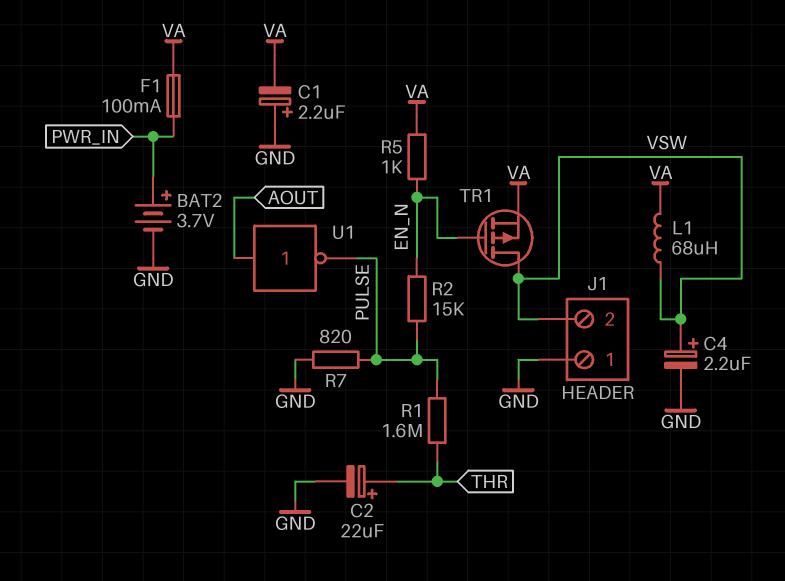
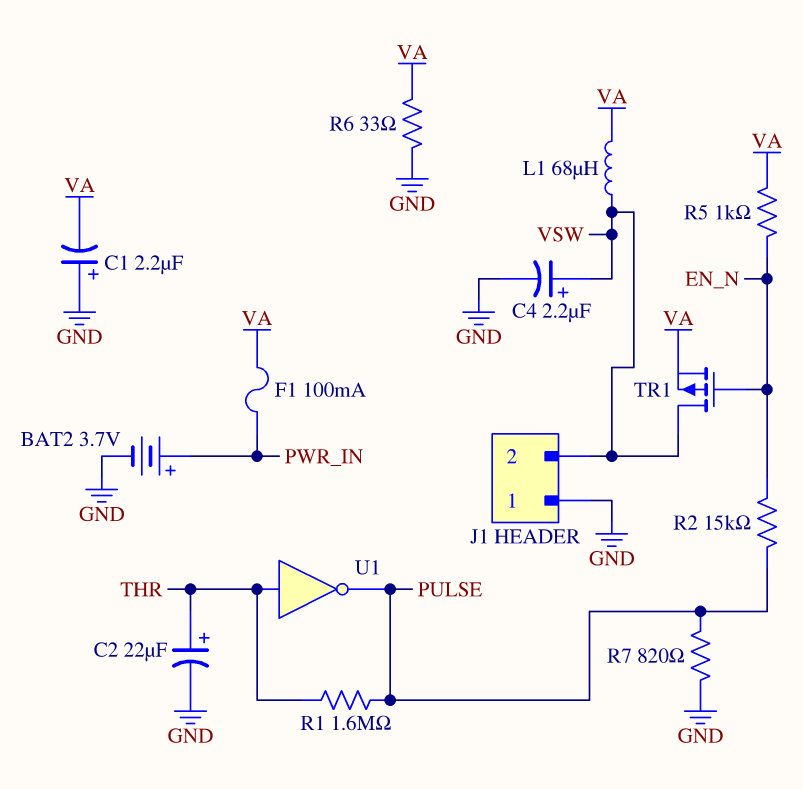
R6: none -> 33 (GND, VA)
U1: NOT (in AOUT, out PULSE) -> NOT (in THR, out PULSE)

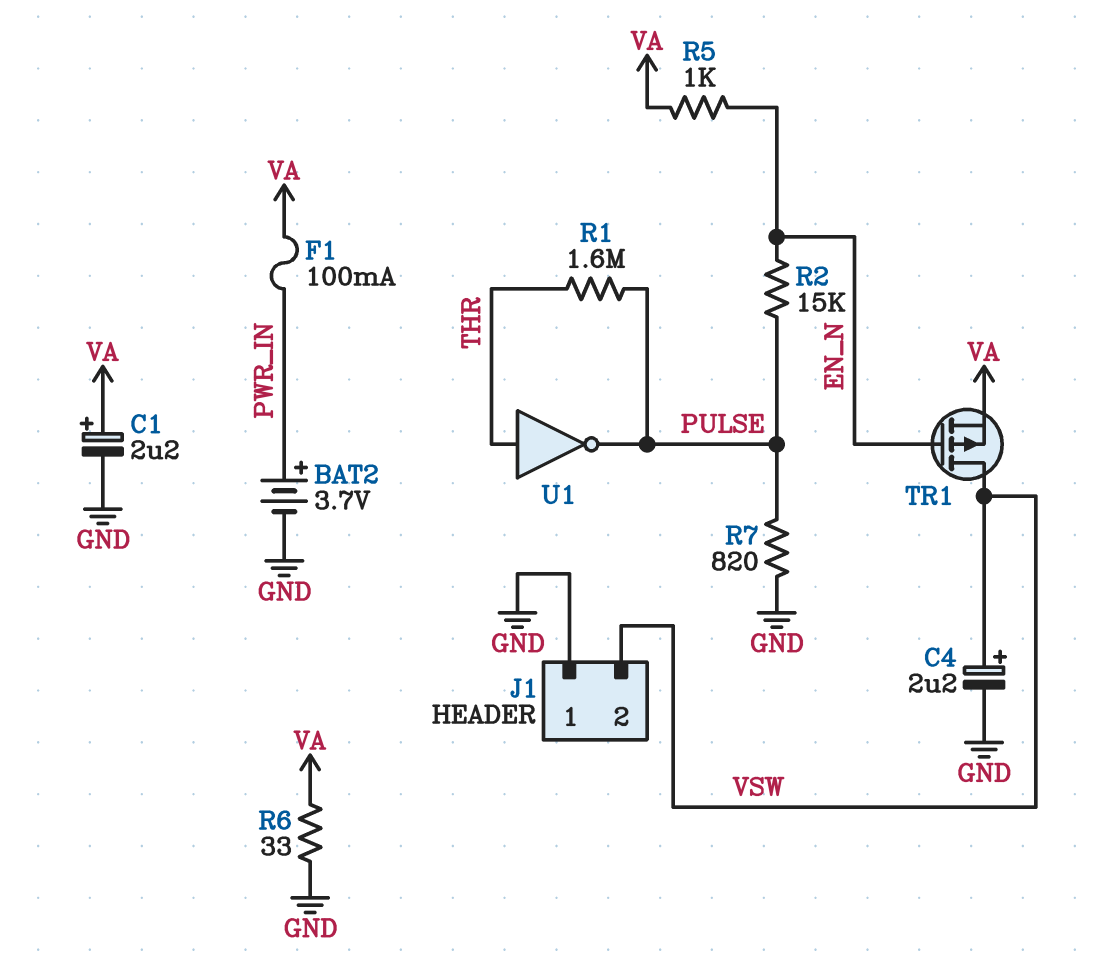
C1: 2.2uF (plus GND, minus VA) -> 2.2uF (plus VA, minus GND)
C2: 22uF (plus THR, minus GND) -> none
L1: 68uH (VA, VSW) -> none

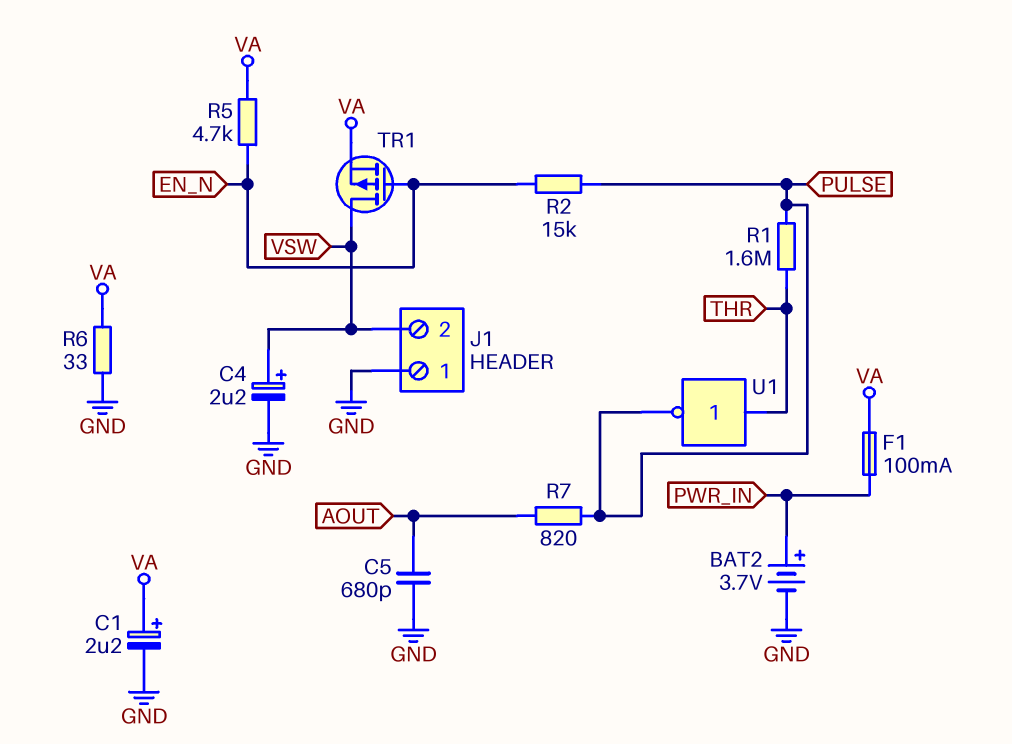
C5: none -> 680pF (AOUT, GND)
R5: 1k (EN_N, VA) -> 4.7k (EN_N, VA)
R7: 820 (GND, PULSE) -> 820 (AOUT, PULSE)

